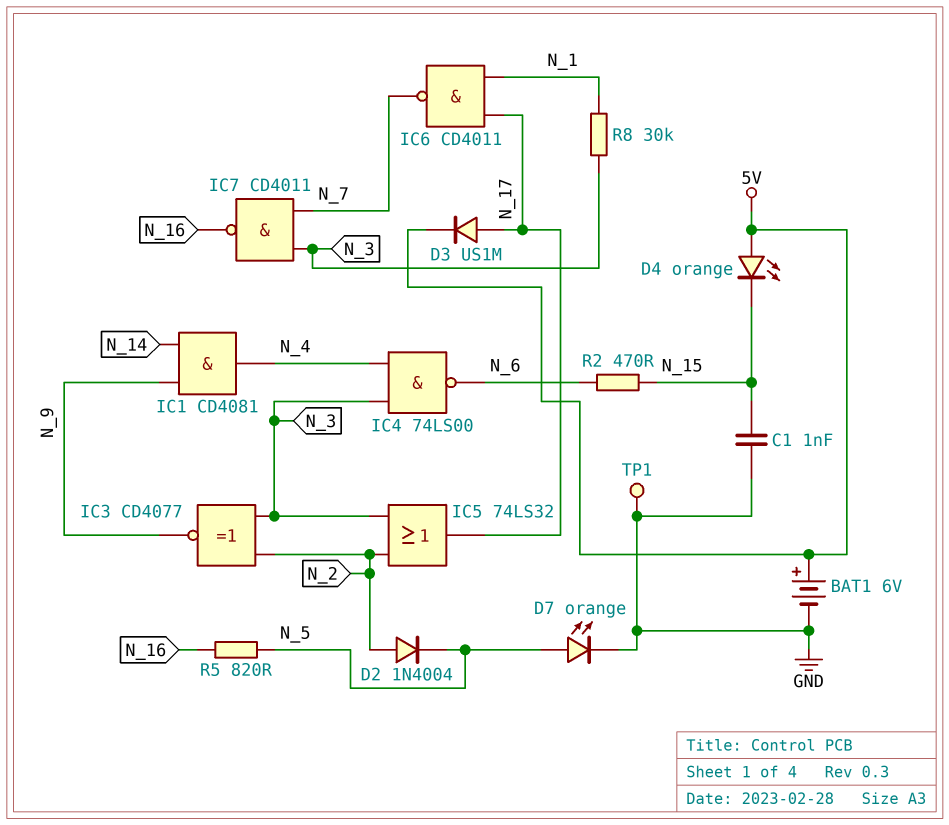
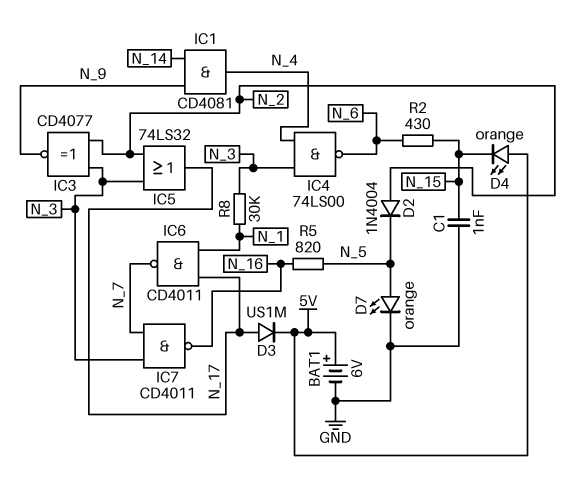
R2: 470 (N_6, N_15) -> 430 (N_6, N_15)
TP1: test point (GND) -> none

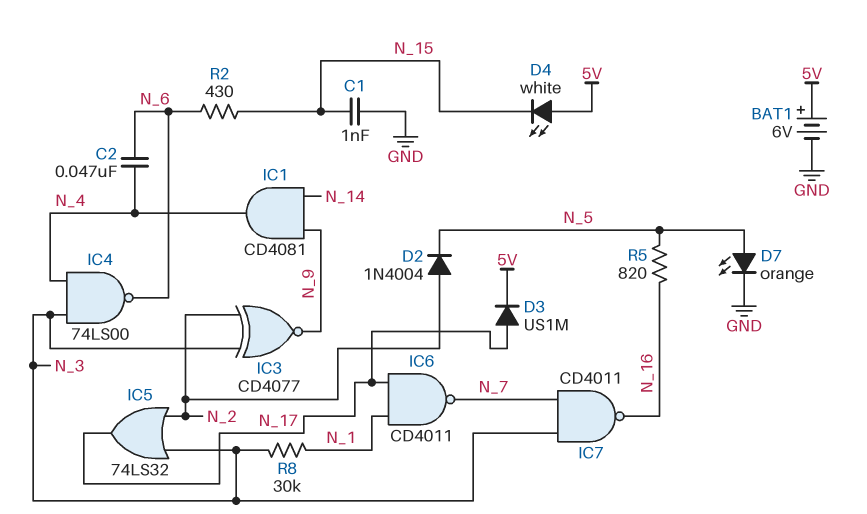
C2: none -> 47nF (N_4, N_6)
D4: LED orange (A 5V, K N_15) -> LED white (A 5V, K N_15)

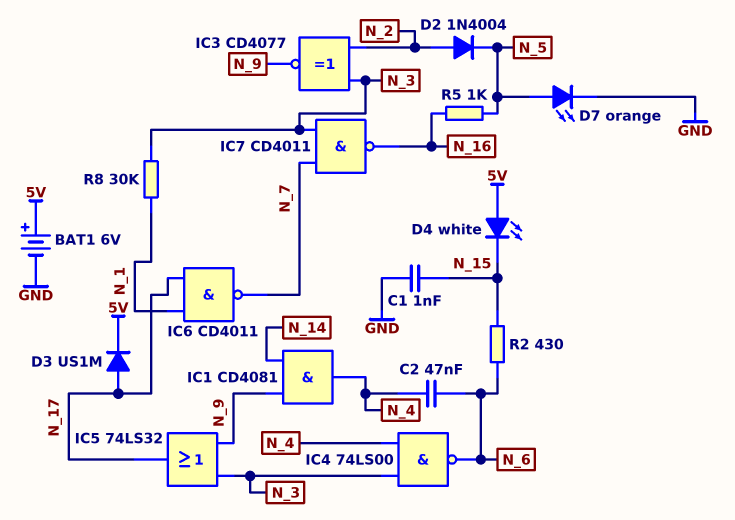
IC5: OR 74LS32 (in N_2, in N_3, out N_17) -> OR 74LS32 (in N_3, in N_9, out N_17)
R5: 820 (N_5, N_16) -> 1k (N_5, N_16)

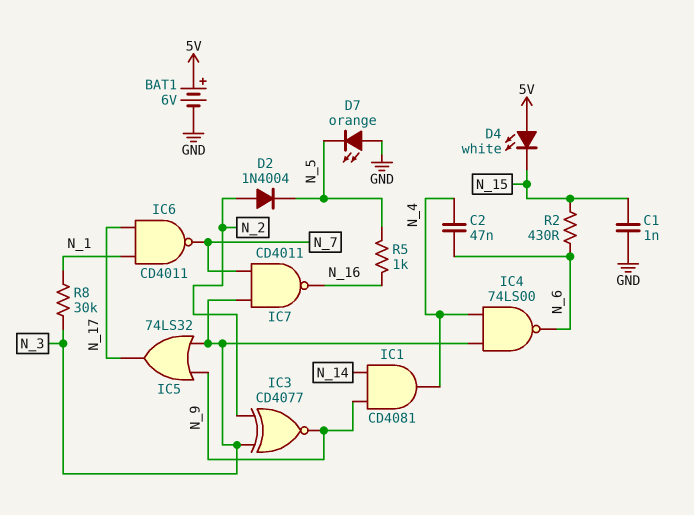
D3: diode US1M (A N_17, K 5V) -> none
D7: LED orange (A N_5, K GND) -> LED orange (A GND, K N_5)

